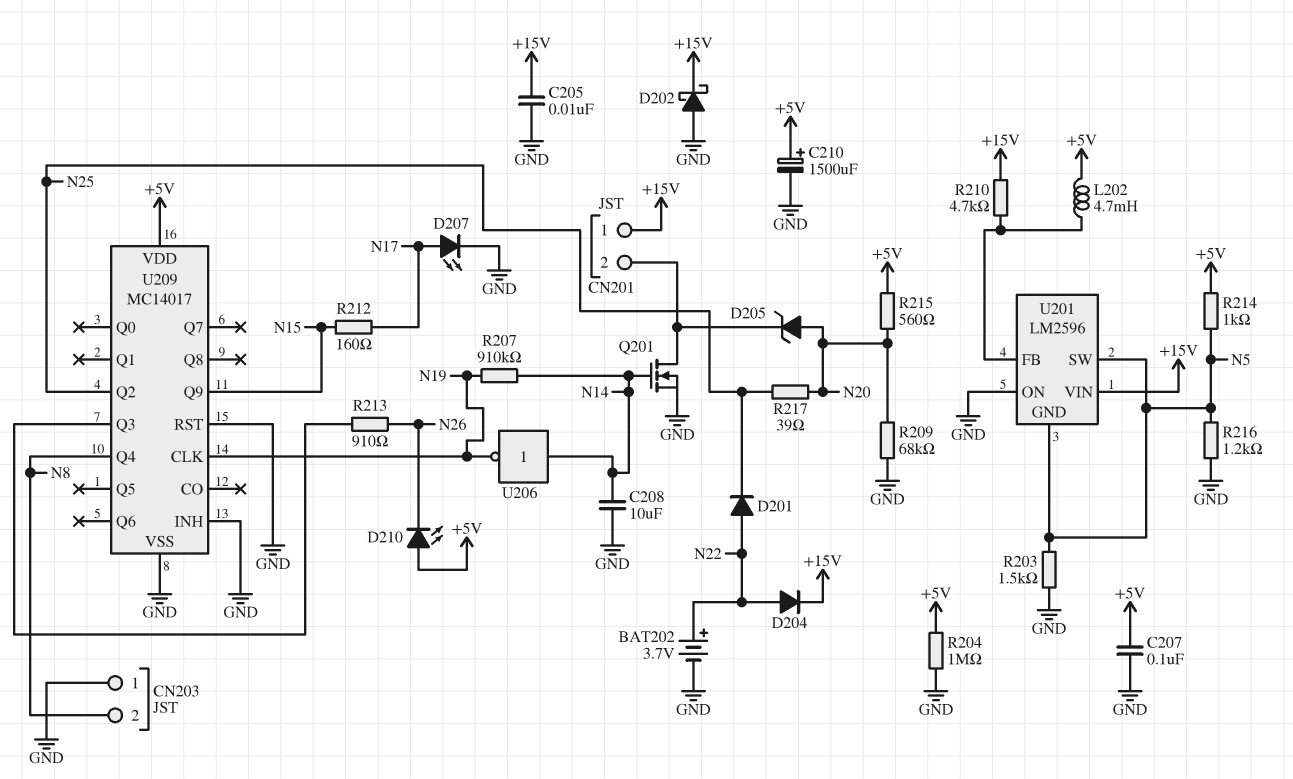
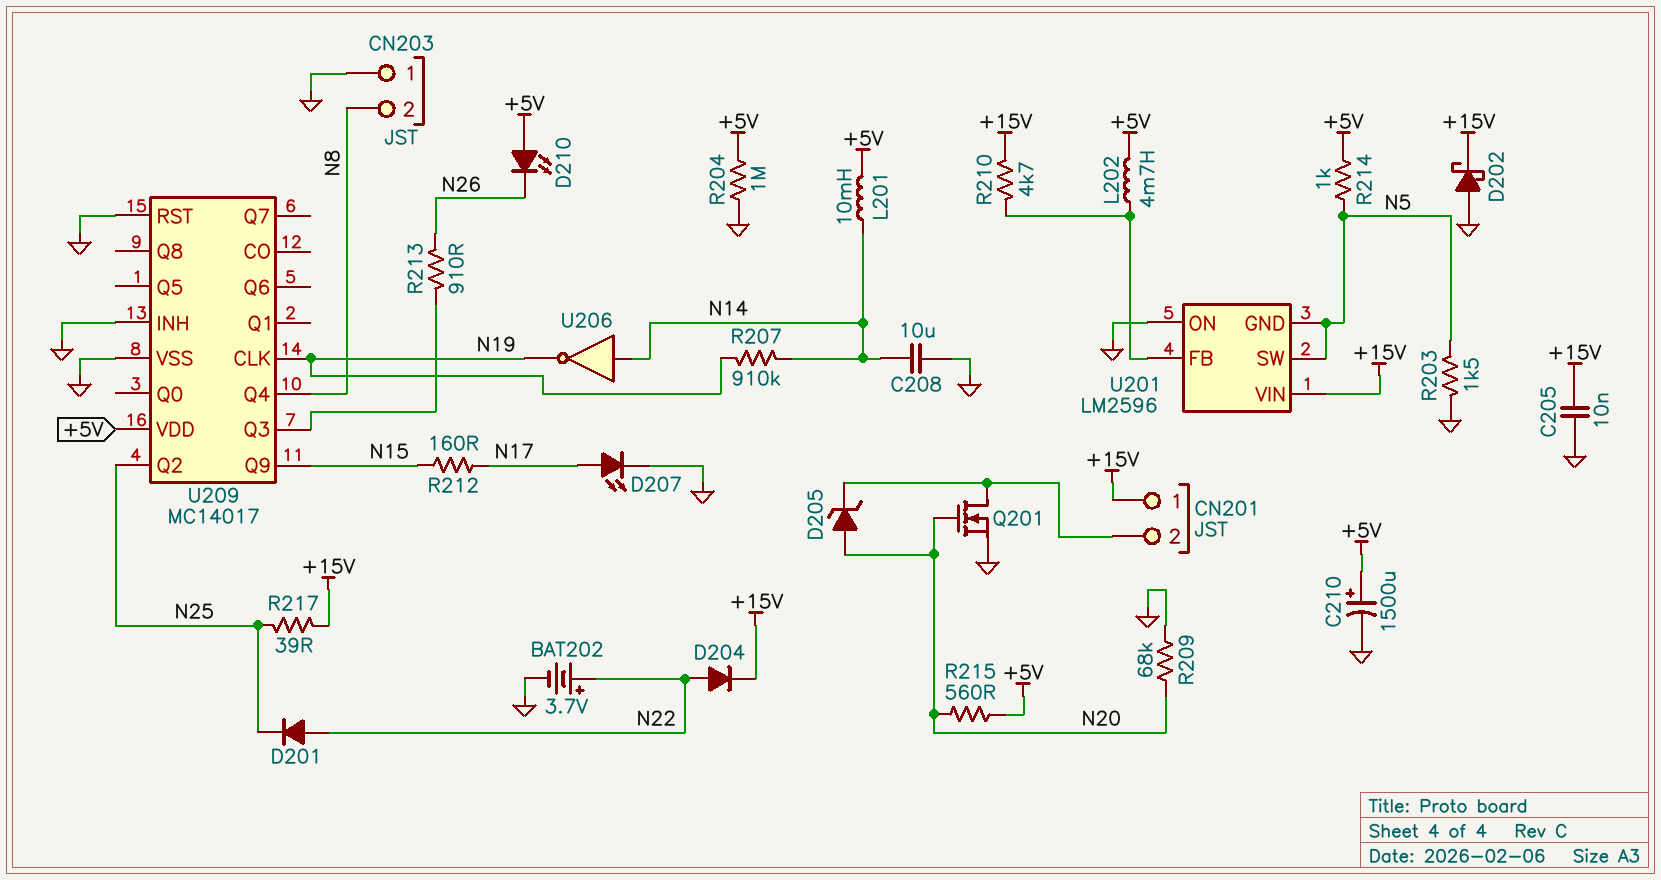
C207: 100nF (+5V, GND) -> none
L201: none -> 10mH (+5V, N14)
Q201: NMOS (G N14, D CN201/2, S GND) -> NMOS (G N20, D CN201/2, S GND)
R216: 1.2k (GND, N5) -> none
R217: 39 (N20, N25) -> 39 (+15V, N25)

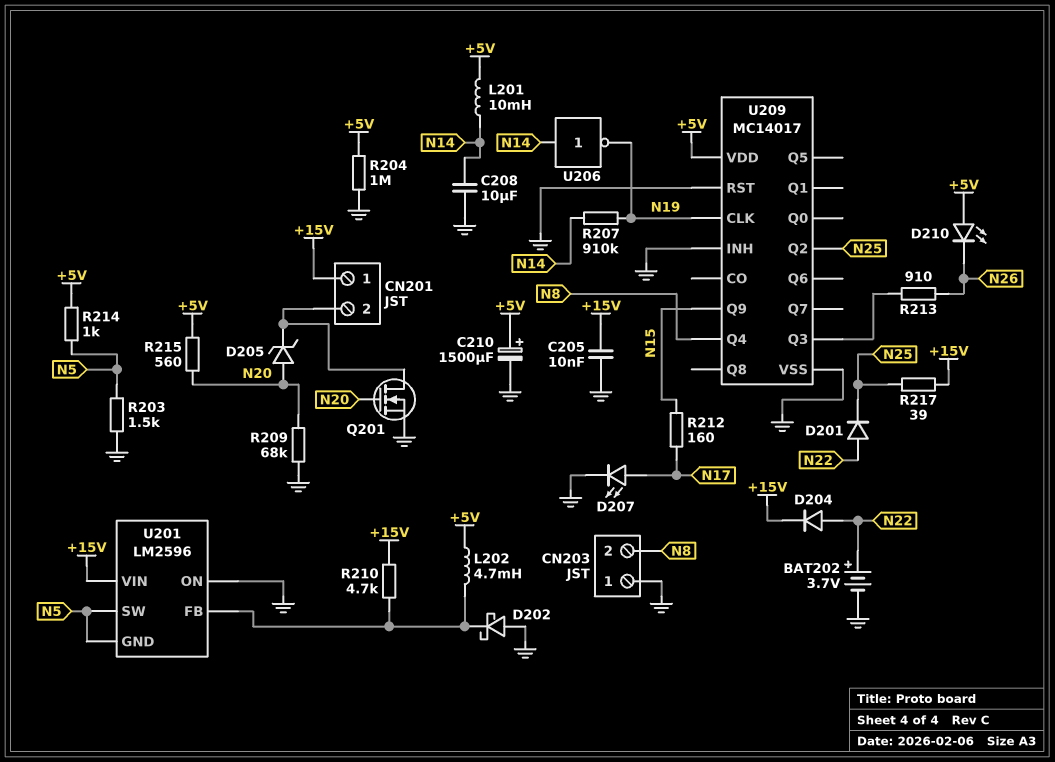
D202: schottky (A GND, K +15V) -> schottky (A GND, K U201/FB)

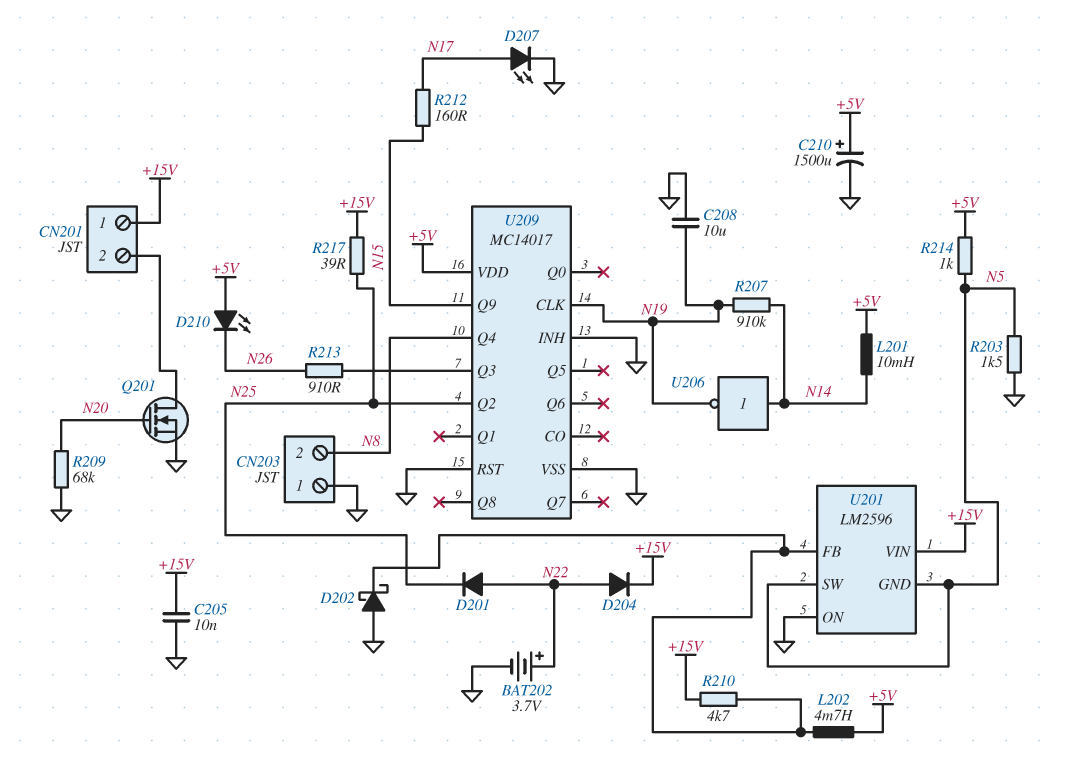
C208: 10uF (GND, N14) -> 10uF (GND, N19)
D205: zener (A N20, K CN201/2) -> none
R204: 1M (+5V, GND) -> none
R215: 560 (+5V, N20) -> none

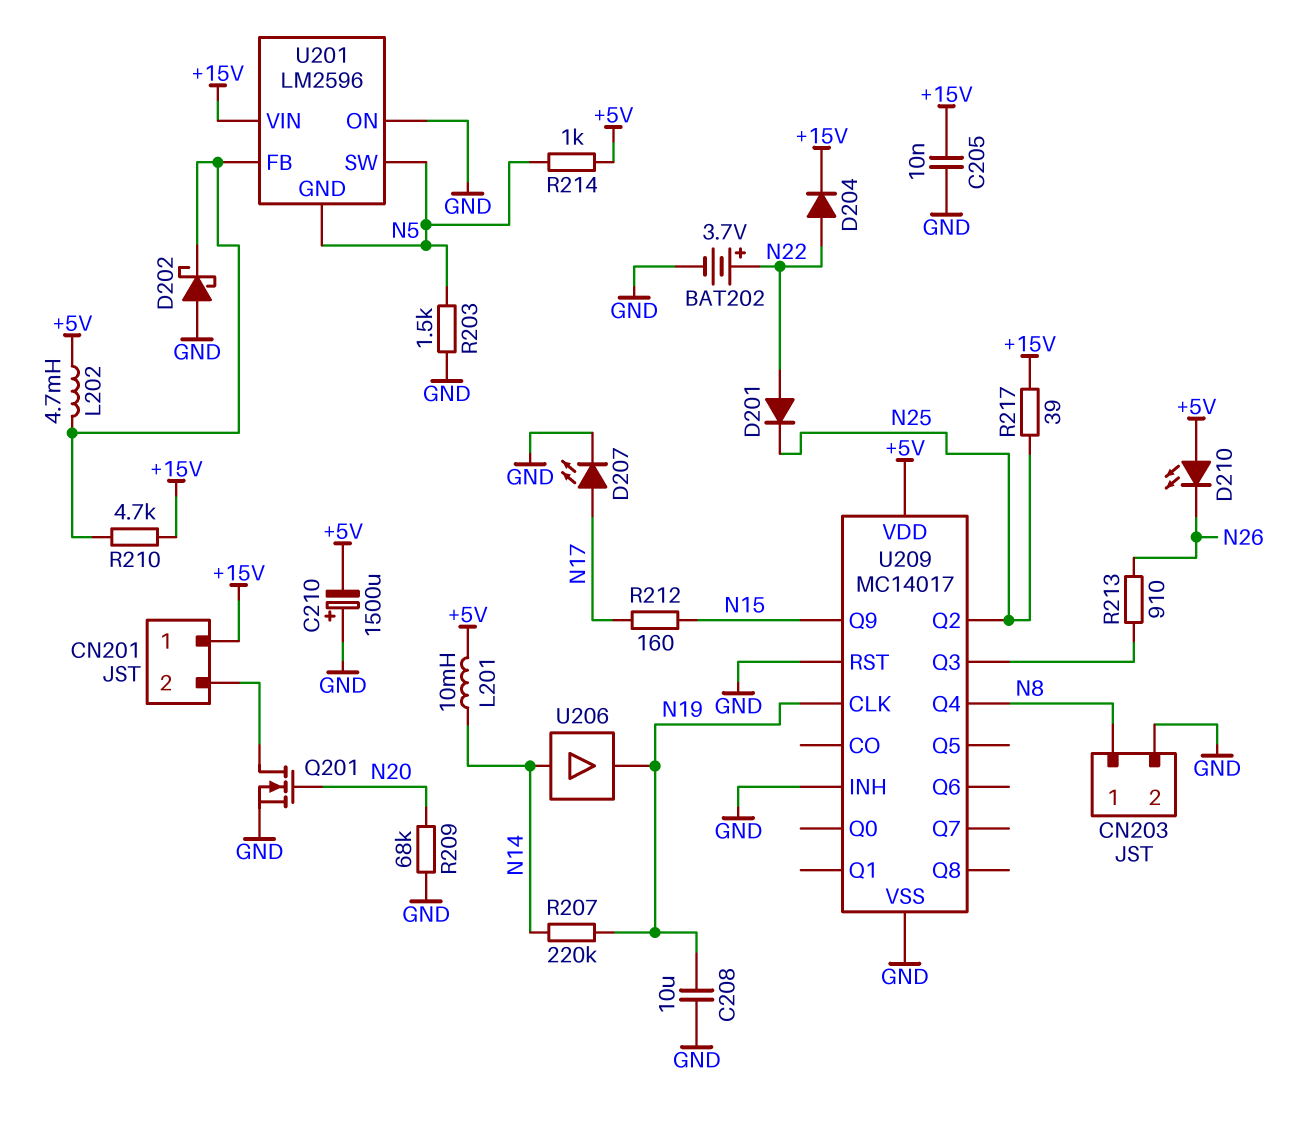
C210: 1500uF (plus +5V, minus GND) -> 1500uF (plus GND, minus +5V)
CN203 pin 1: GND -> N8
CN203 pin 2: N8 -> GND
R207: 910k (N14, N19) -> 220k (N14, N19)
U206: NOT (in N14, out N19) -> buffer (in N14, out N19)

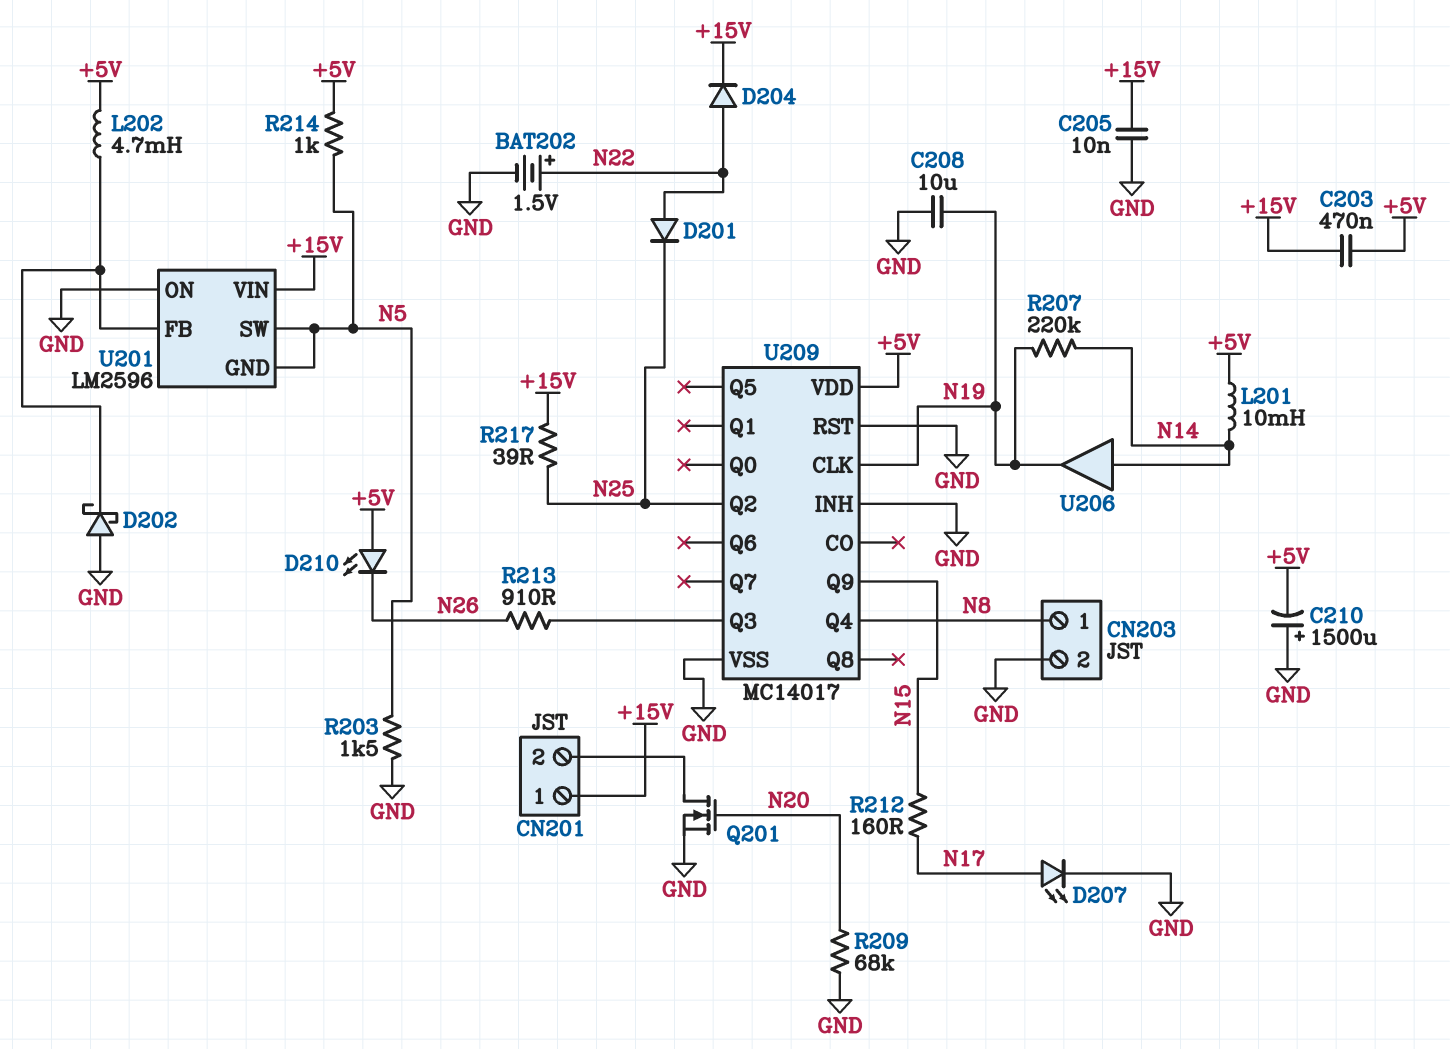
BAT202: 3.7V (plus N22, minus GND) -> 1.5V (plus N22, minus GND)
C203: none -> 470nF (+5V, +15V)
R210: 4.7k (+15V, U201/FB) -> none

